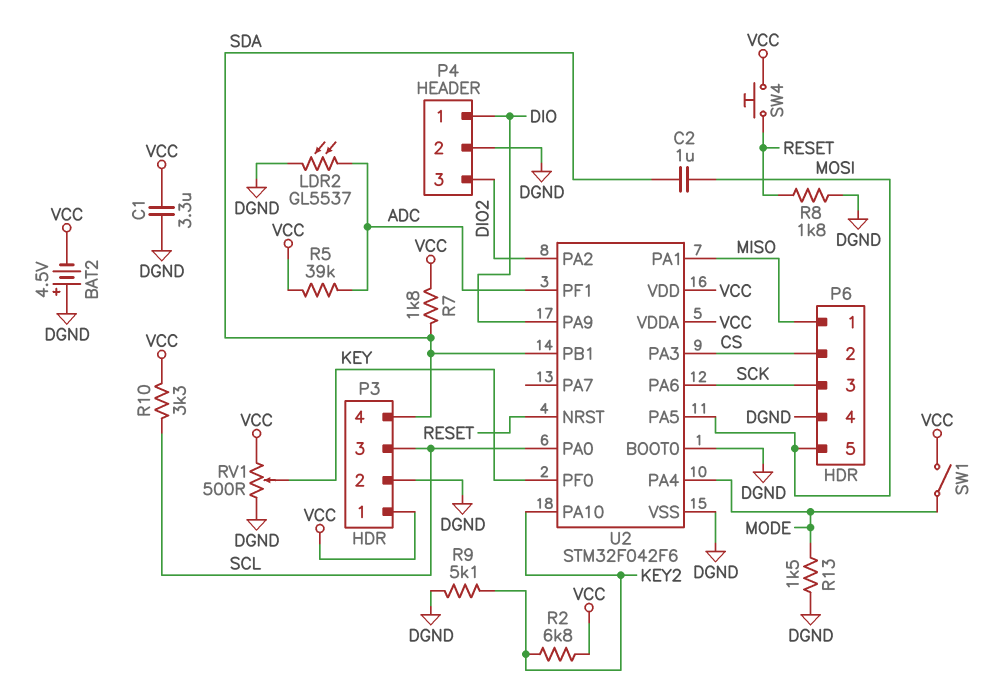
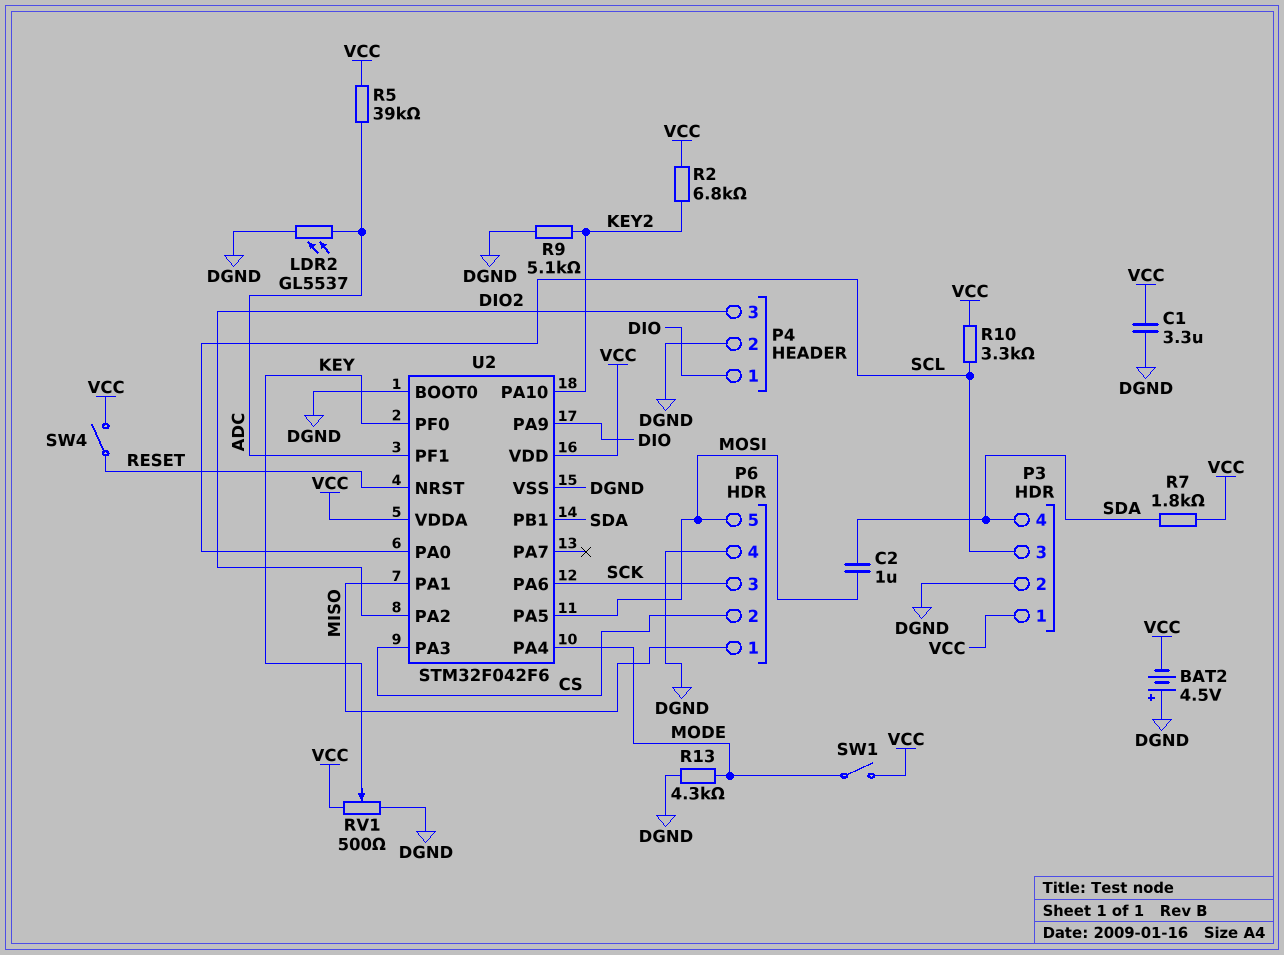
R8: 1.8k (DGND, RESET) -> none
R13: 1.5k (DGND, MODE) -> 4.3k (DGND, MODE)
SW4: button (RESET, VCC) -> switch (RESET, VCC)

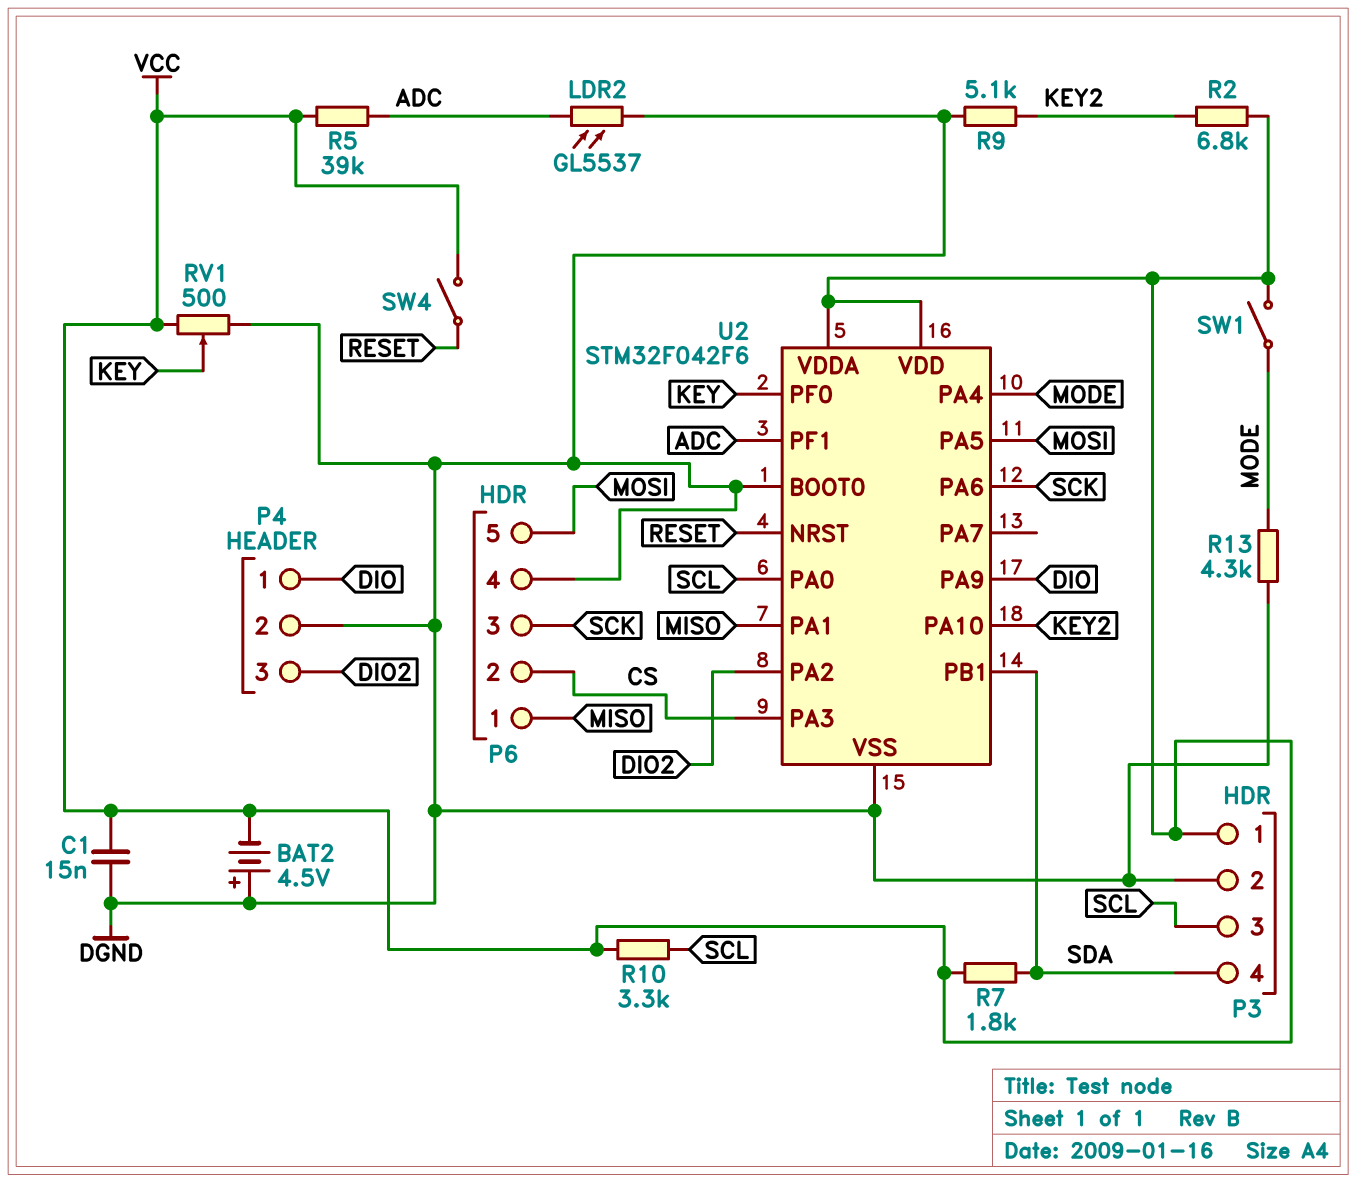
C1: 3.3uF (DGND, VCC) -> 15nF (DGND, VCC)
C2: 1uF (MOSI, SDA) -> none

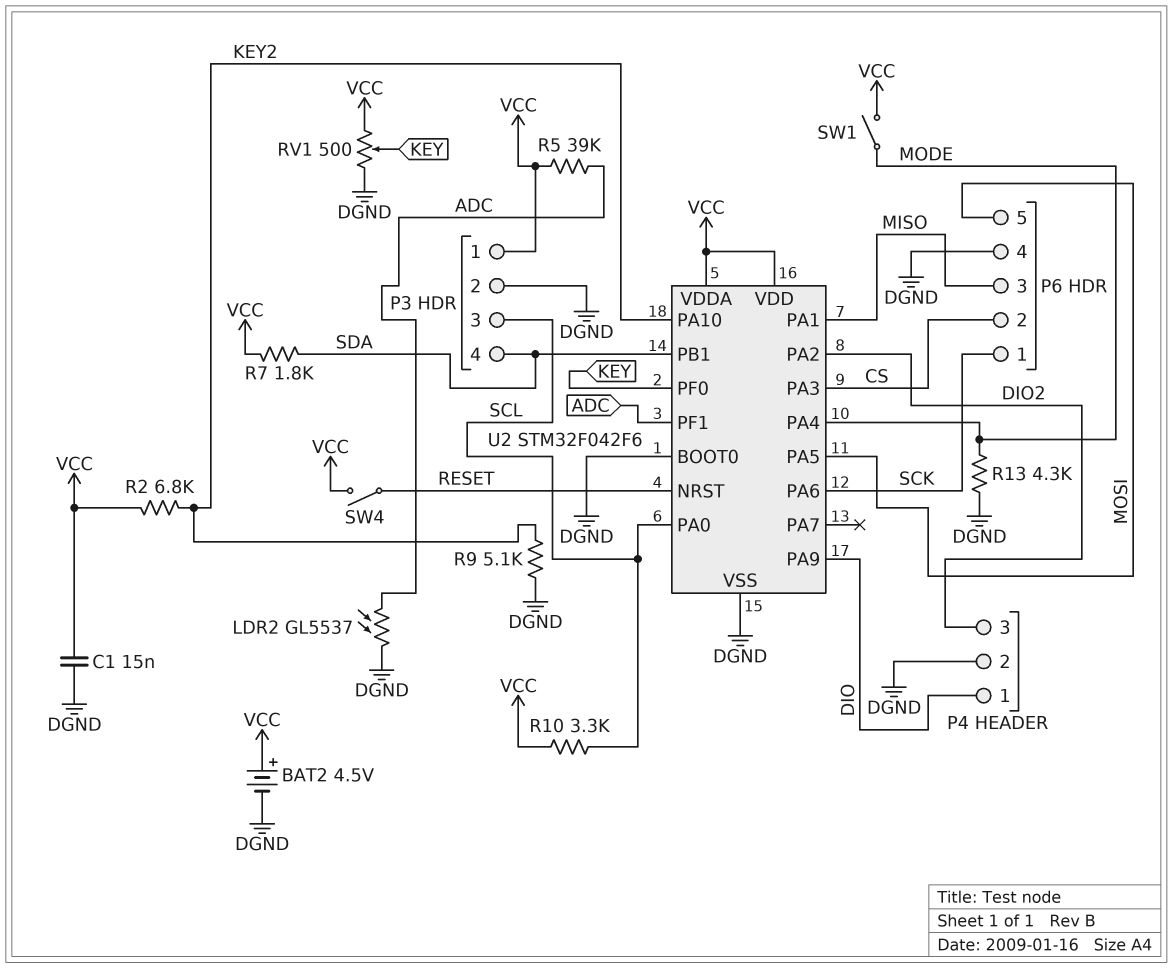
BAT2: 4.5V (plus DGND, minus VCC) -> 4.5V (plus VCC, minus DGND)
P6 pin 1: MISO -> SCK
P6 pin 3: SCK -> MISO

